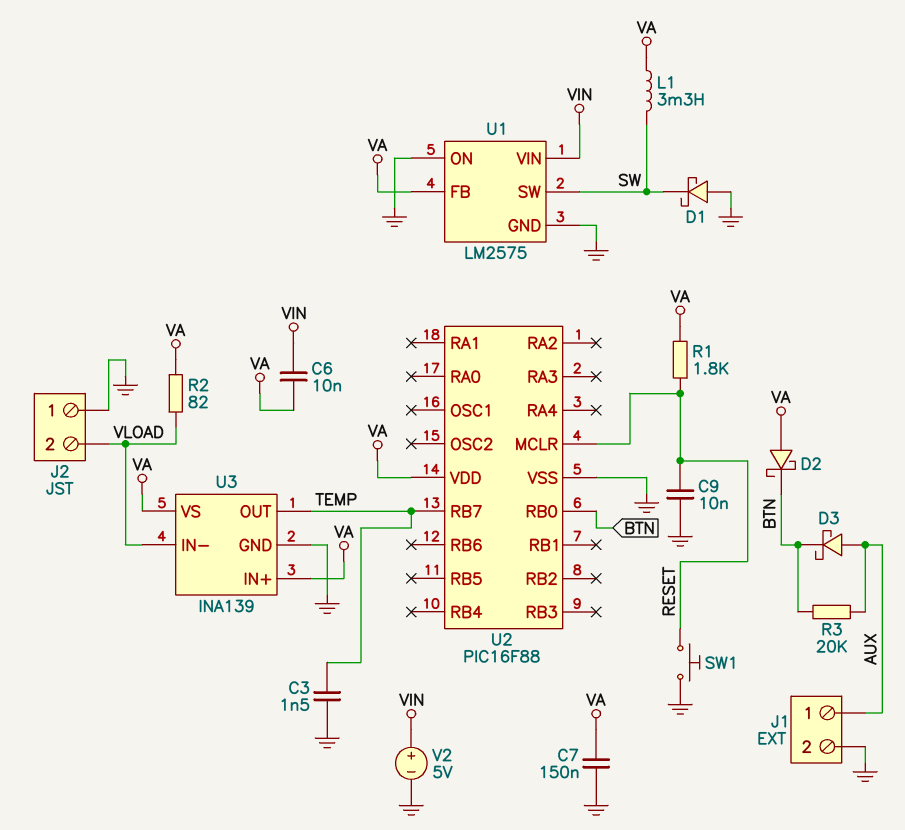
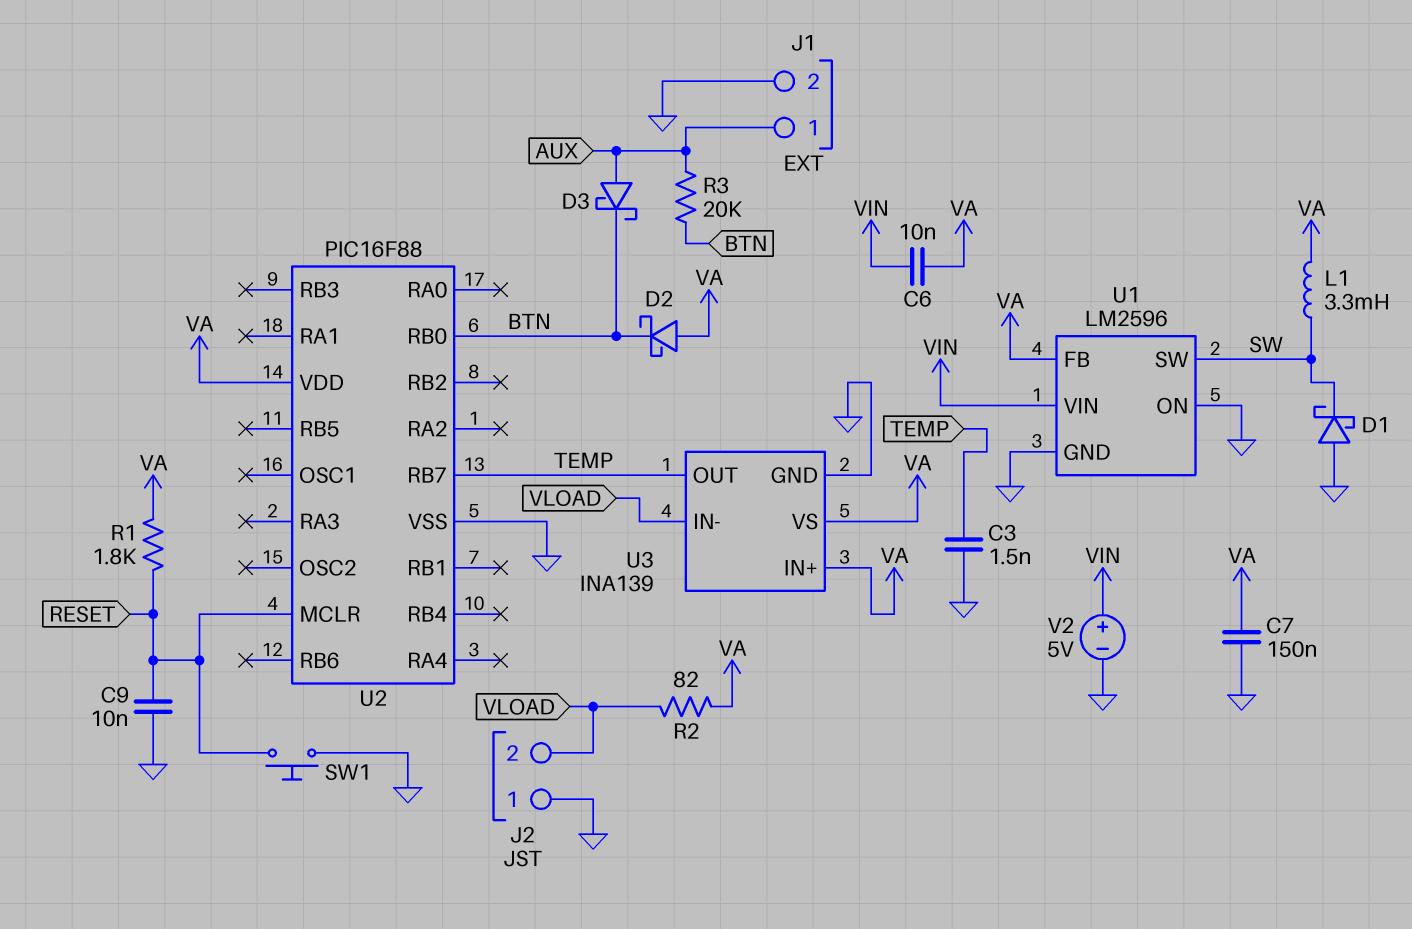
U1: LM2575 -> LM2596

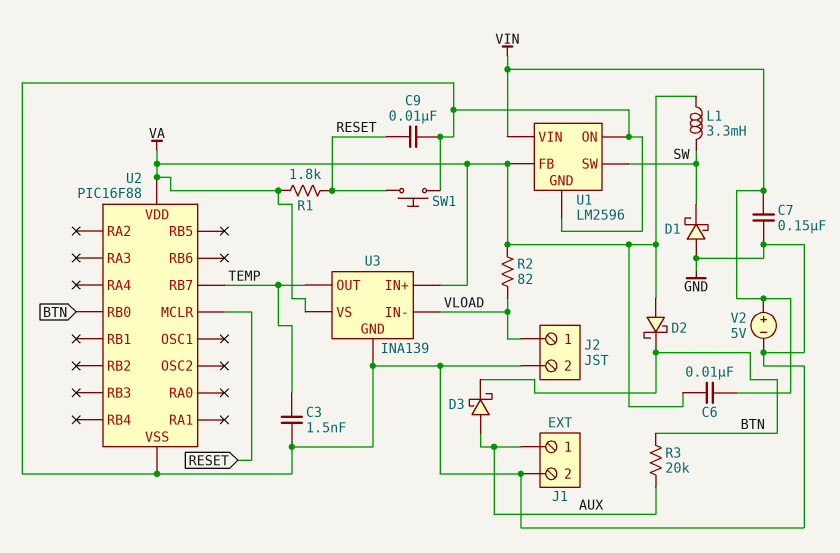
C7: 150nF (GND, VA) -> 150nF (GND, VIN)
J2 pin 1: GND -> VLOAD
J2 pin 2: VLOAD -> GND

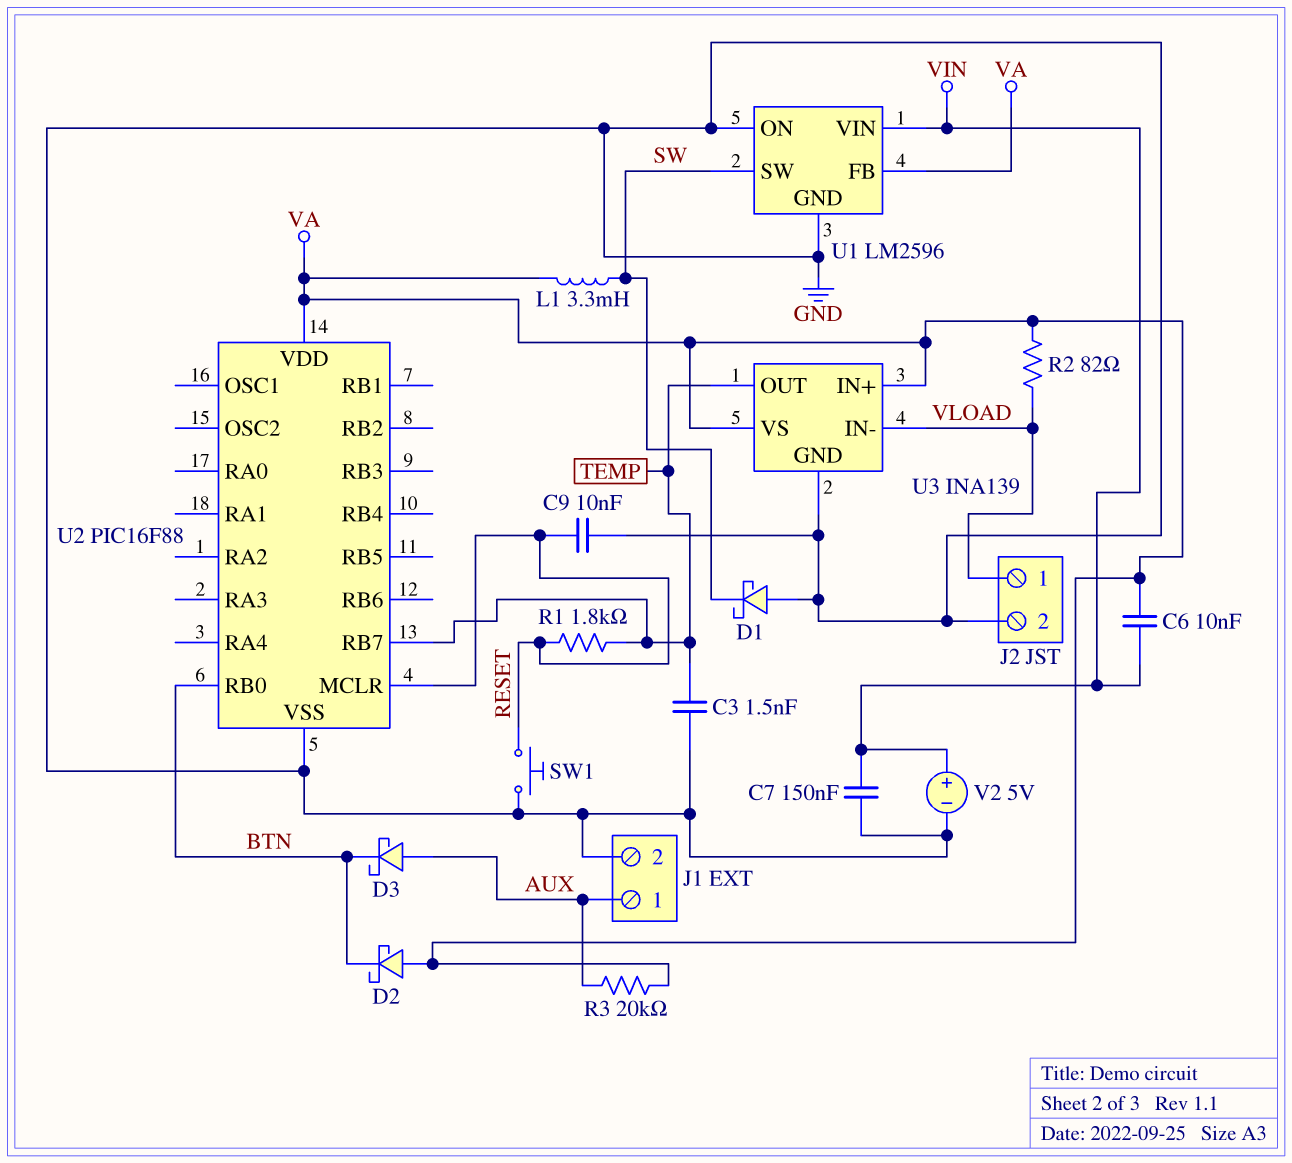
R1: 1.8k (RESET, VA) -> 1.8k (RESET, TEMP)
R3: 20k (AUX, BTN) -> 20k (AUX, VA)

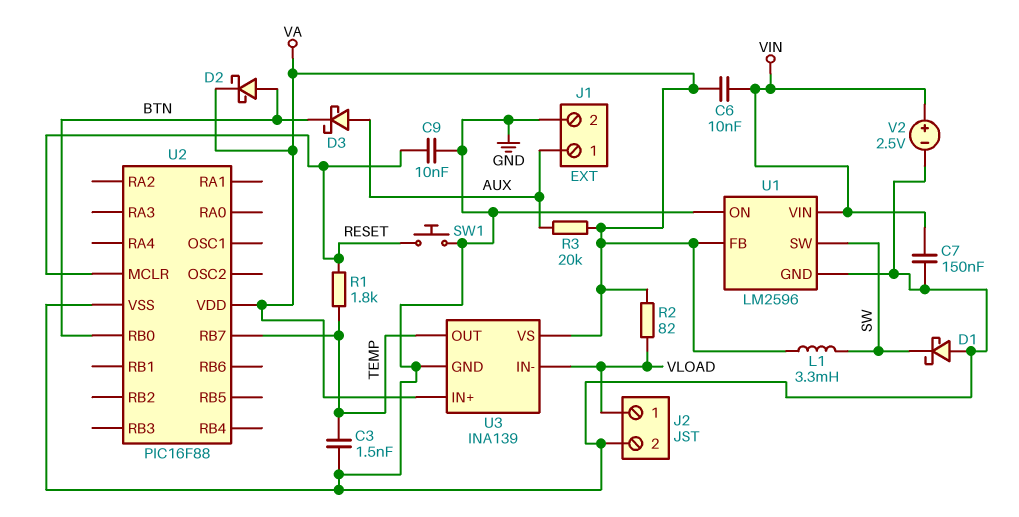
D2: schottky (A VA, K BTN) -> schottky (A BTN, K VA)
V2: 5V (plus VIN, minus GND) -> 2.5V (plus VIN, minus GND)

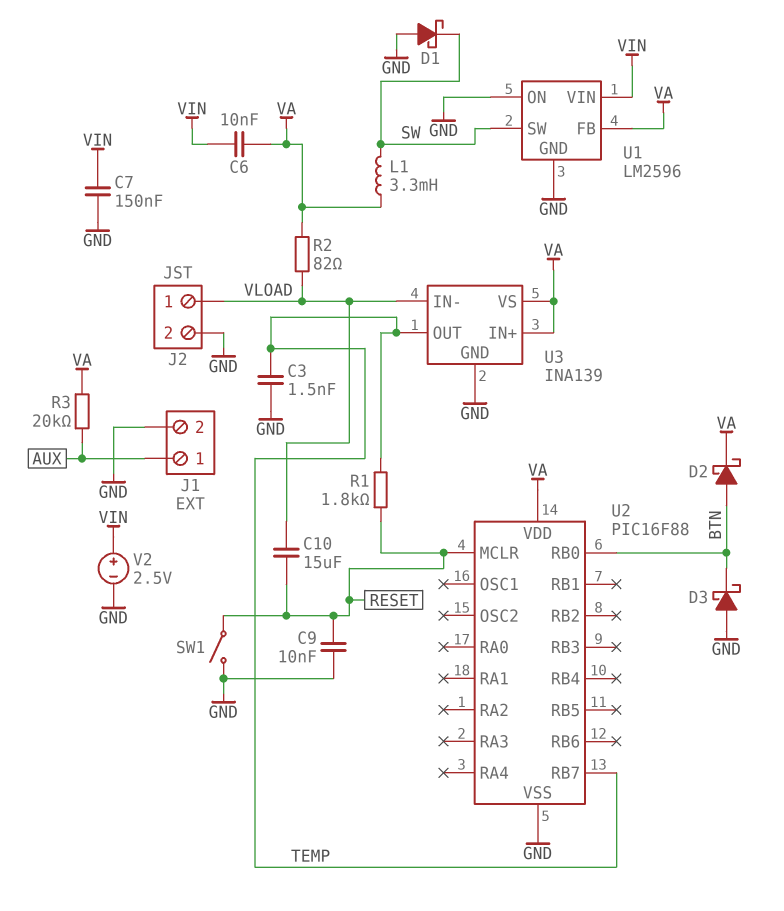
C10: none -> 15uF (RESET, VLOAD)
D3: schottky (A AUX, K BTN) -> schottky (A GND, K BTN)
SW1: button (GND, RESET) -> switch (GND, RESET)

